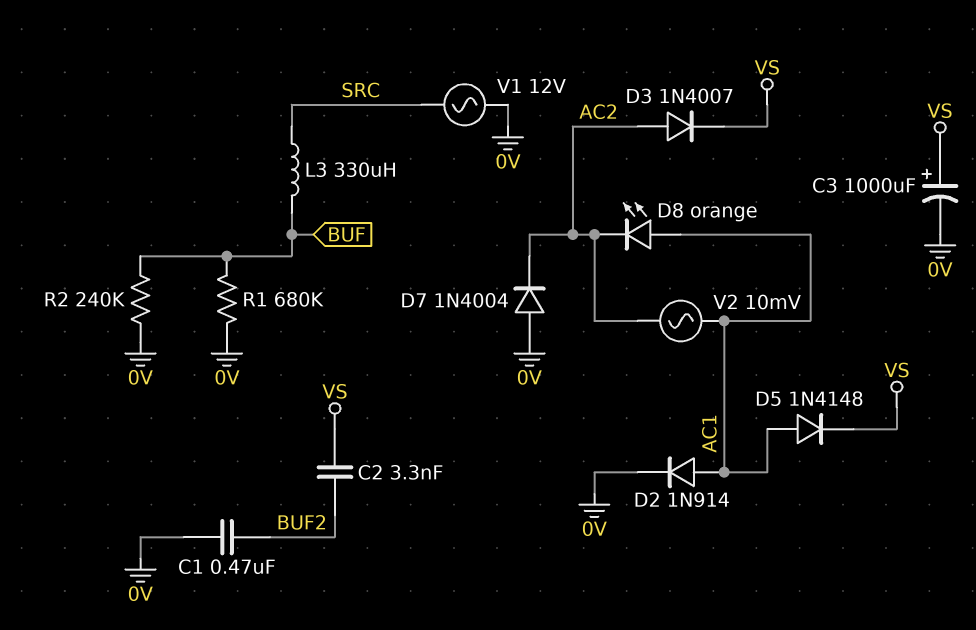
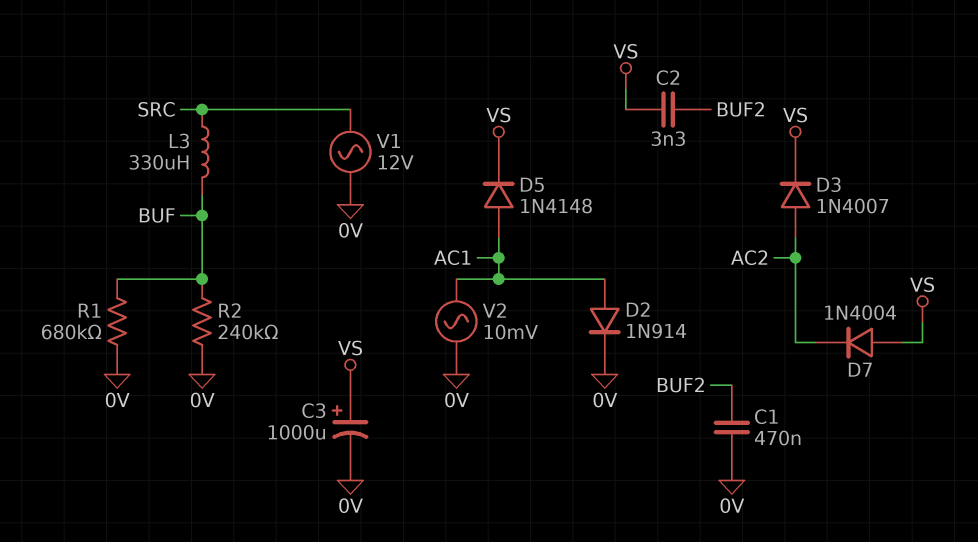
D7: diode 1N4004 (A 0V, K AC2) -> diode 1N4004 (A VS, K AC2)
D8: LED orange (A AC1, K AC2) -> none
V2: AC 10mV (AC1, AC2) -> AC 10mV (0V, AC1)

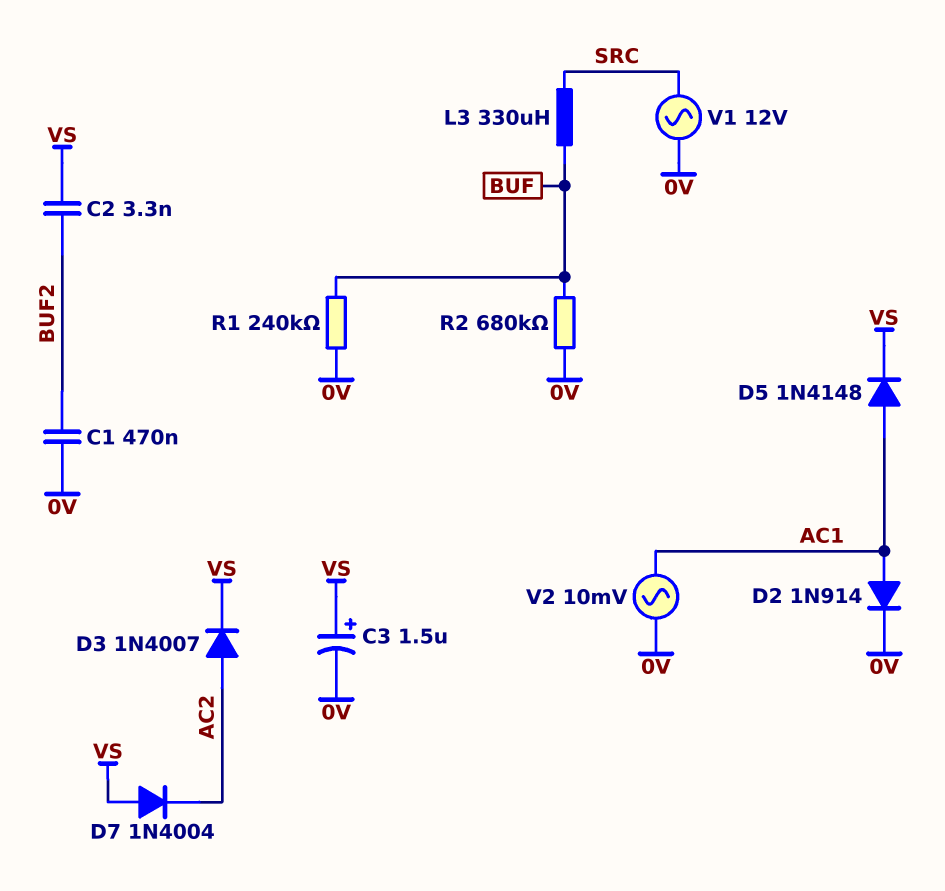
C3: 1000uF (plus VS, minus 0V) -> 1.5uF (plus VS, minus 0V)
R1: 680k (0V, BUF) -> 240k (0V, BUF)
R2: 240k (0V, BUF) -> 680k (0V, BUF)

